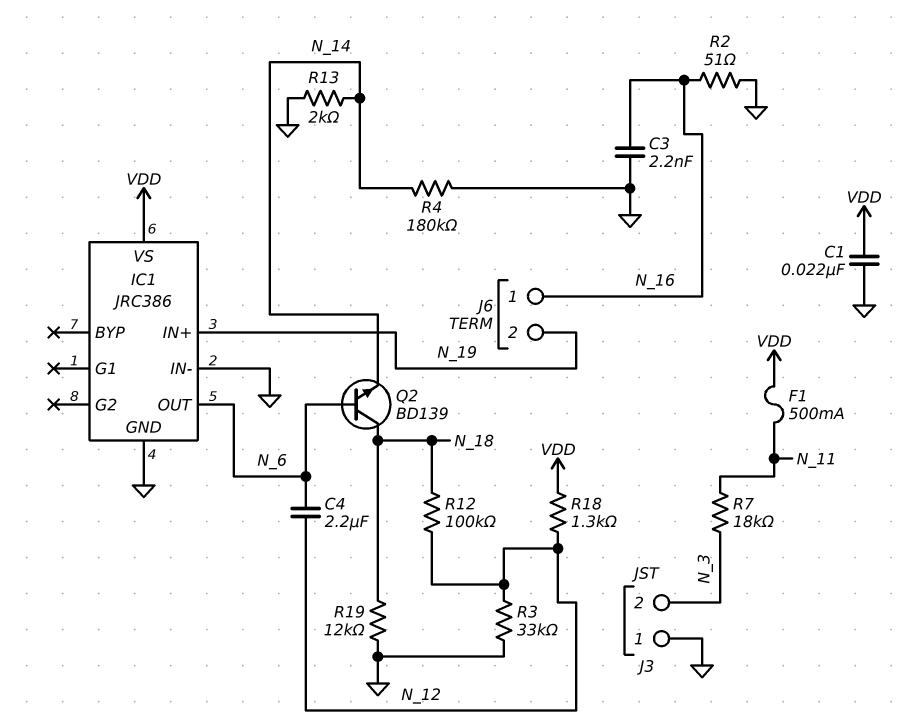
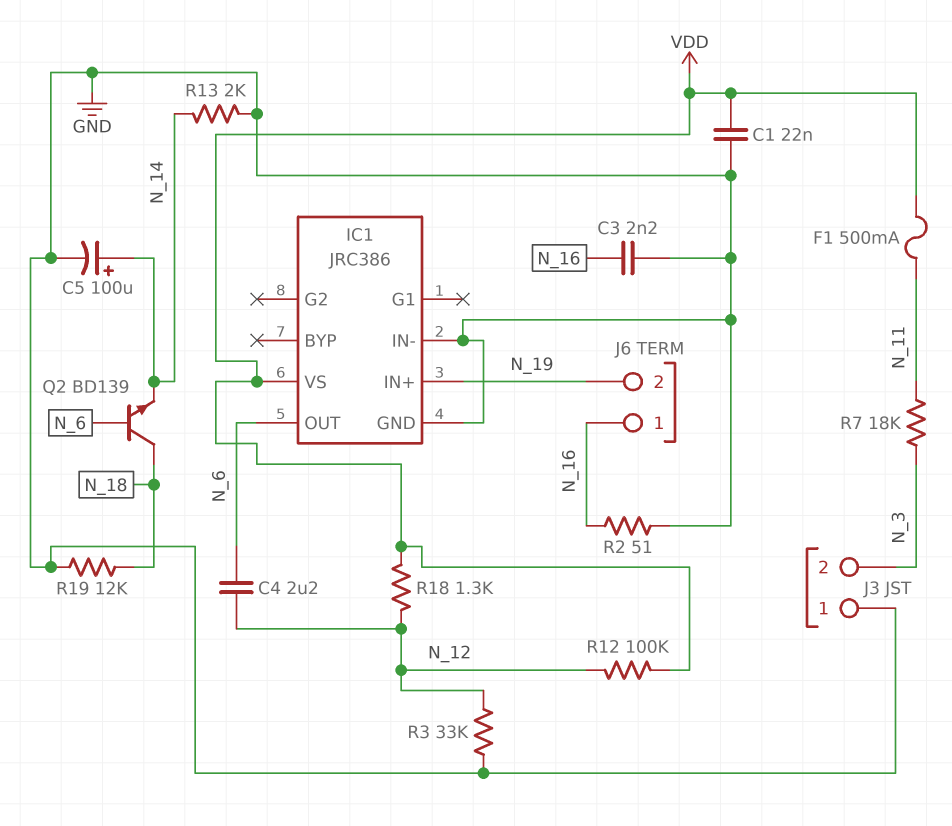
C5: none -> 100uF (plus N_14, minus GND)
R4: 180k (GND, N_14) -> none
R12: 100k (N_12, N_18) -> 100k (N_12, VDD)

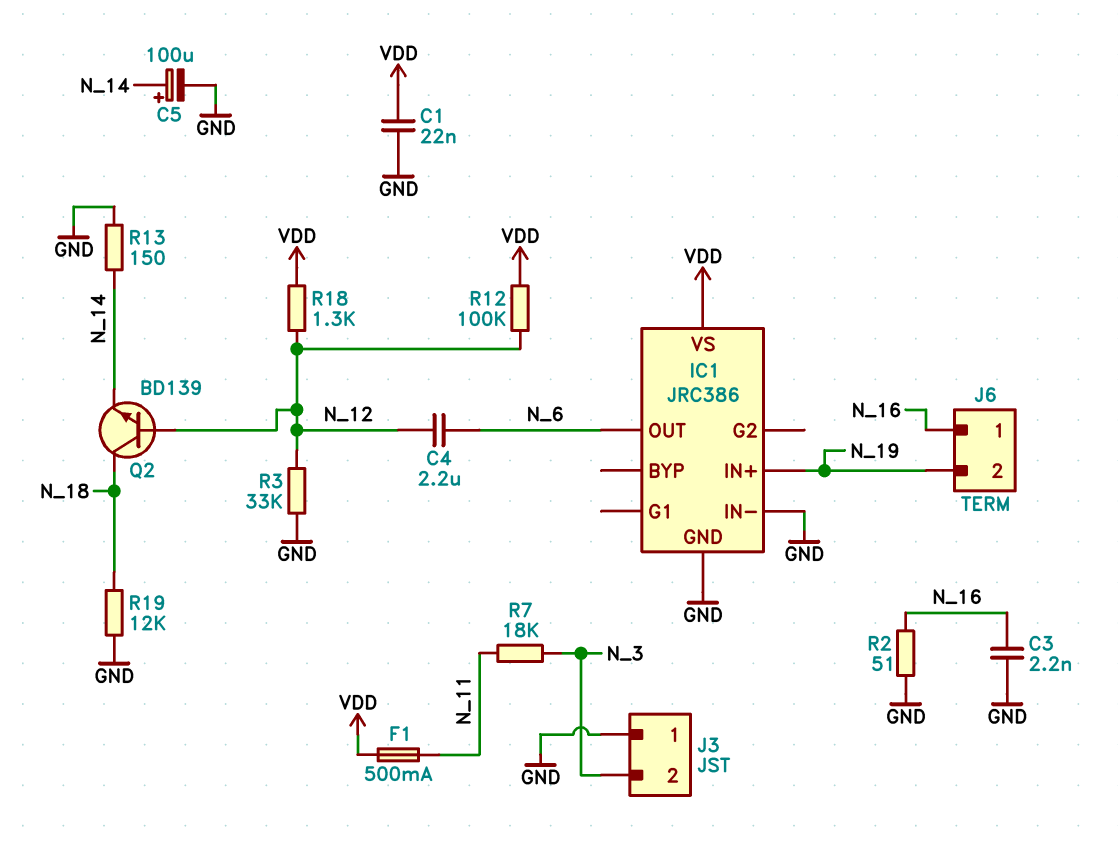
Q2: NPN BD139 (B N_6, C N_18, E N_14) -> NPN BD139 (B N_12, C N_18, E N_14)
R13: 2k (GND, N_14) -> 150 (GND, N_14)

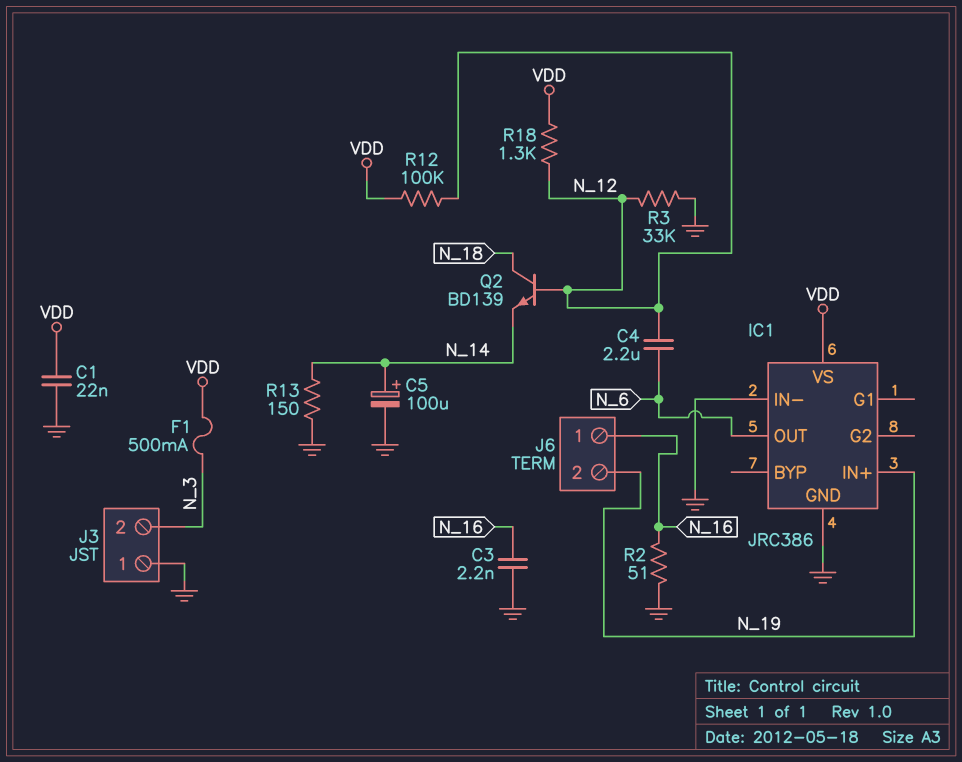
F1: 500mA (N_11, VDD) -> 500mA (N_3, VDD)
R7: 18k (N_3, N_11) -> none
R19: 12k (GND, N_18) -> none

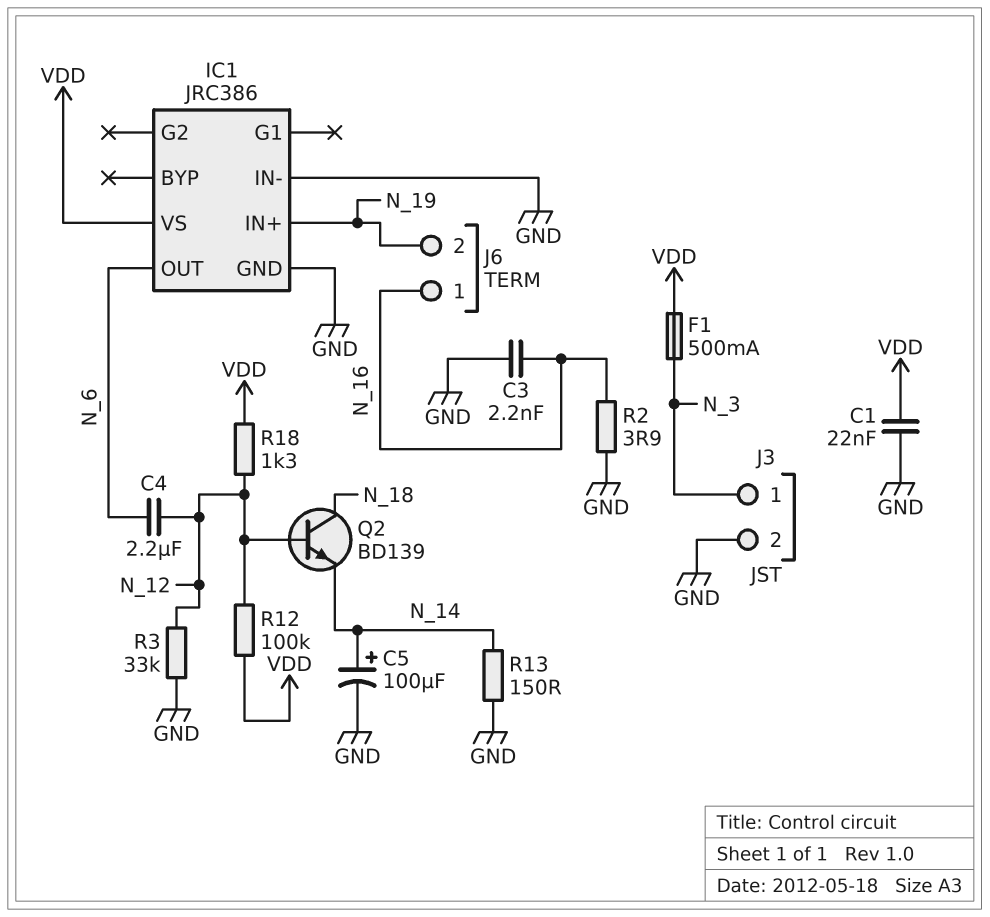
J3 pin 1: GND -> N_3
J3 pin 2: N_3 -> GND
R2: 51 (GND, N_16) -> 3.9 (GND, N_16)

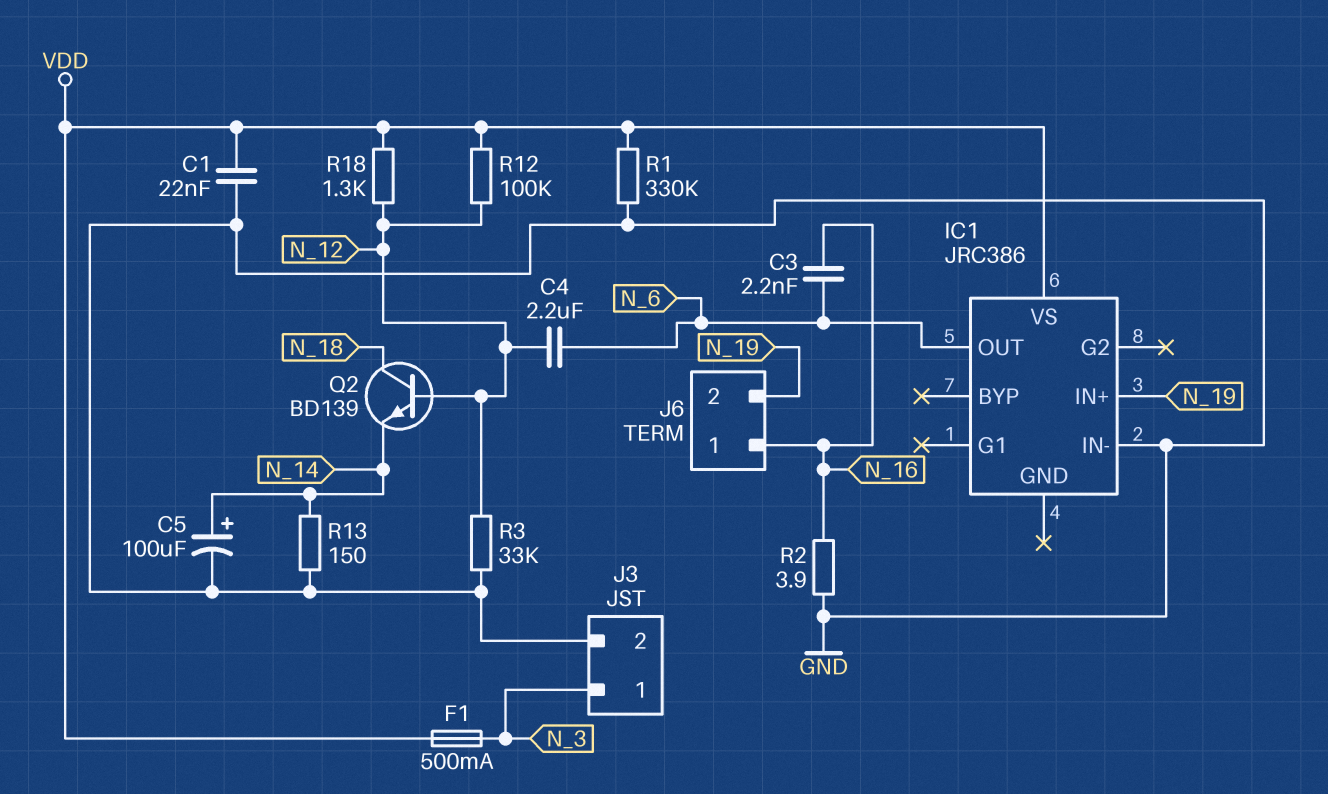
C3: 2.2nF (GND, N_16) -> 2.2nF (N_6, N_16)
IC1 pin GND: GND -> none
R1: none -> 330k (GND, VDD)

